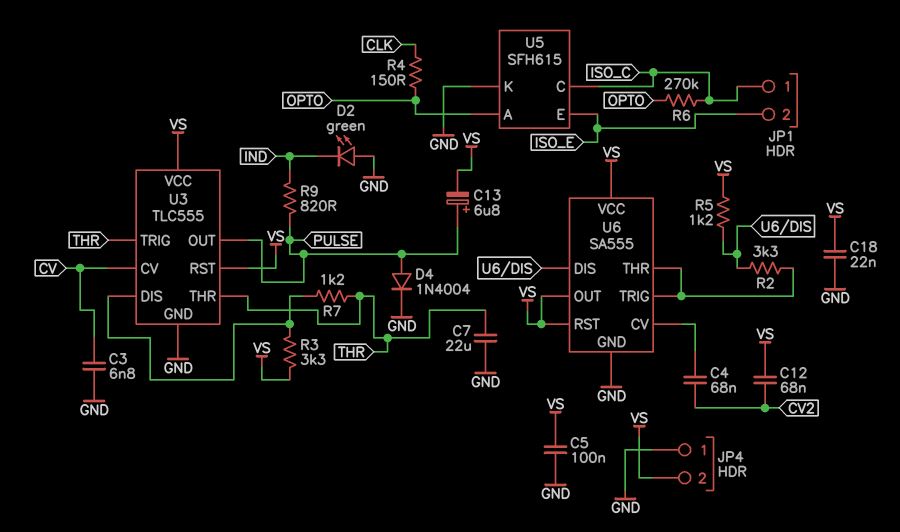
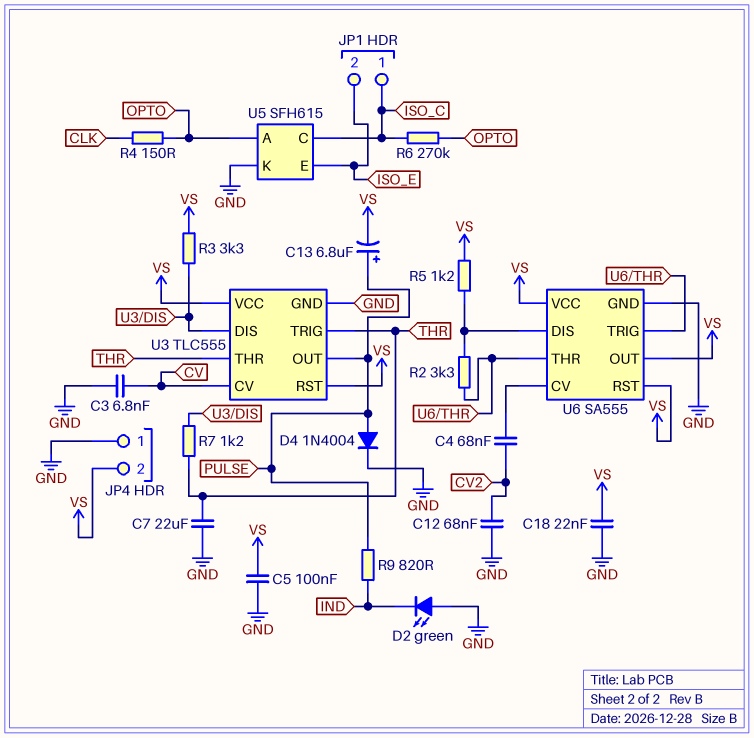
C12: 68nF (CV2, VS) -> 68nF (CV2, GND)

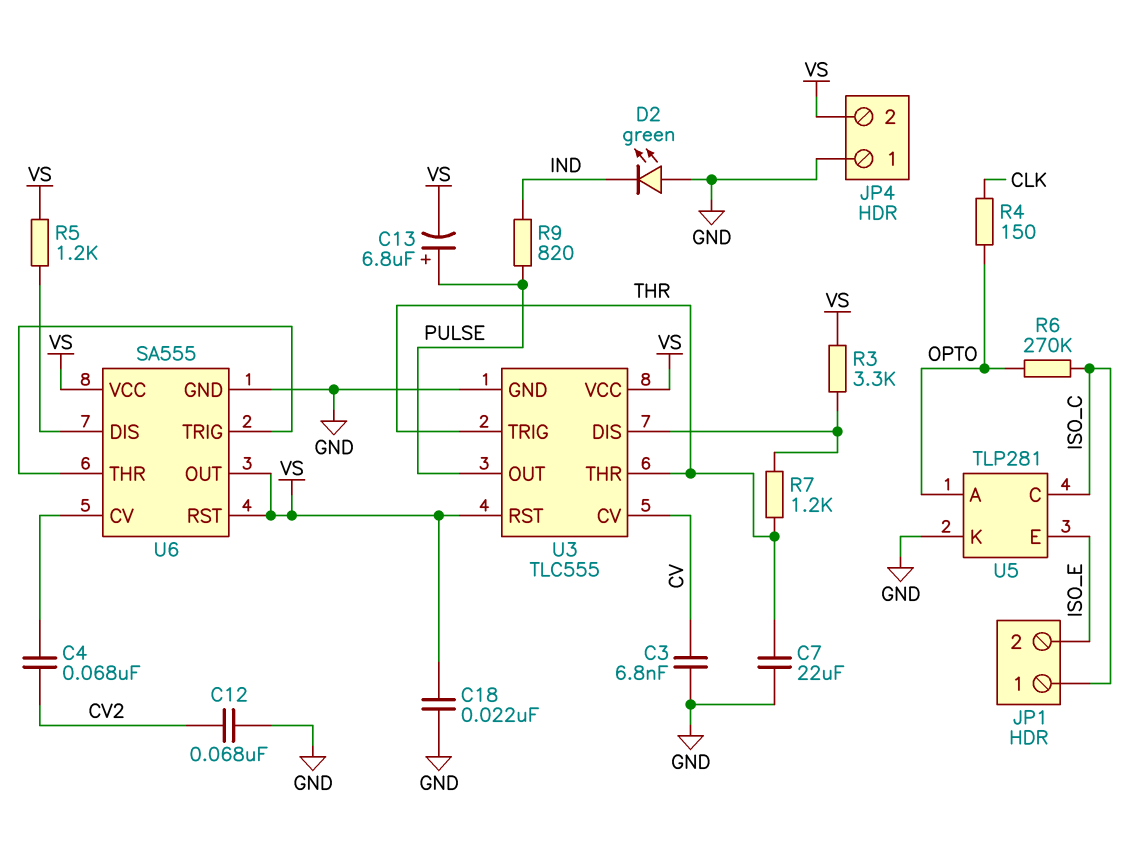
C5: 100nF (GND, VS) -> none
D4: diode 1N4004 (A PULSE, K GND) -> none
R2: 3.3k (U6/DIS, U6/THR) -> none
U5: SFH615 -> TLP281

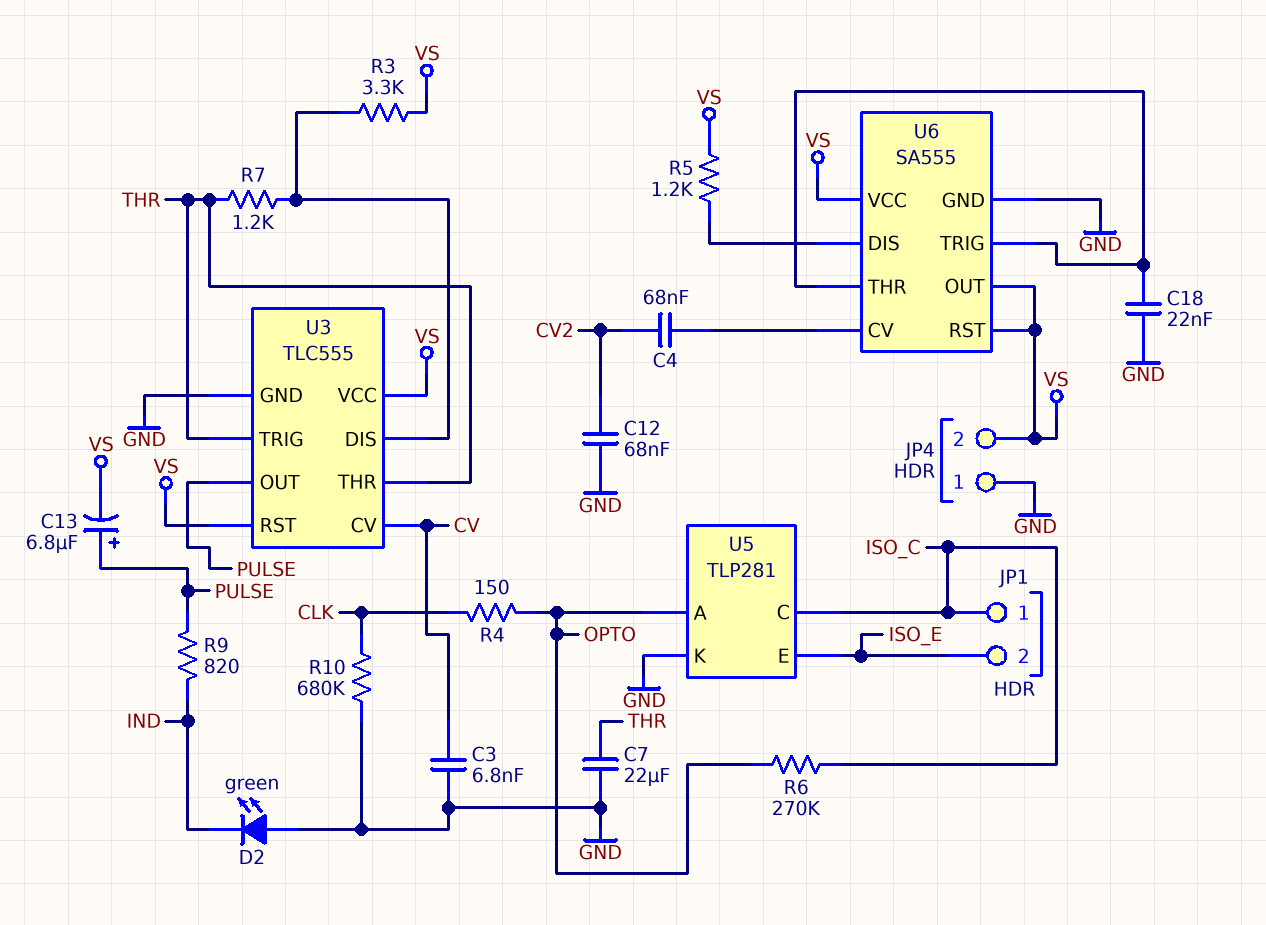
C18: 22nF (GND, VS) -> 22nF (GND, U6/THR)
R10: none -> 680k (CLK, GND)

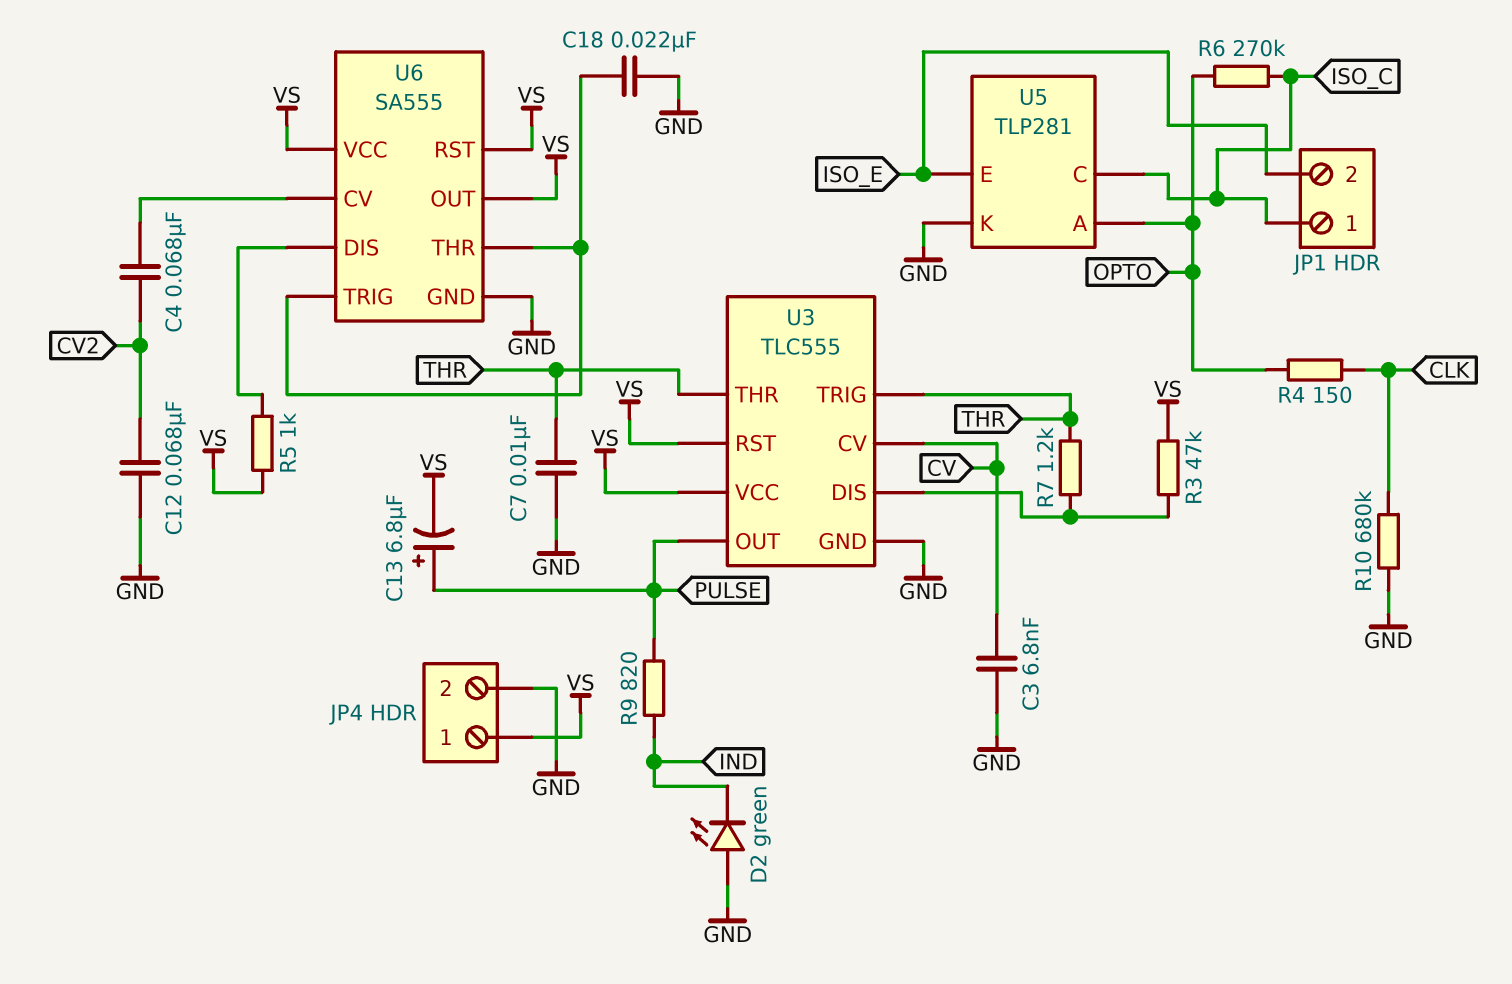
C7: 22uF (GND, THR) -> 10nF (GND, THR)
JP4 pin 1: GND -> VS
JP4 pin 2: VS -> GND
R3: 3.3k (U3/DIS, VS) -> 47k (U3/DIS, VS)
R5: 1.2k (U6/DIS, VS) -> 1k (U6/DIS, VS)

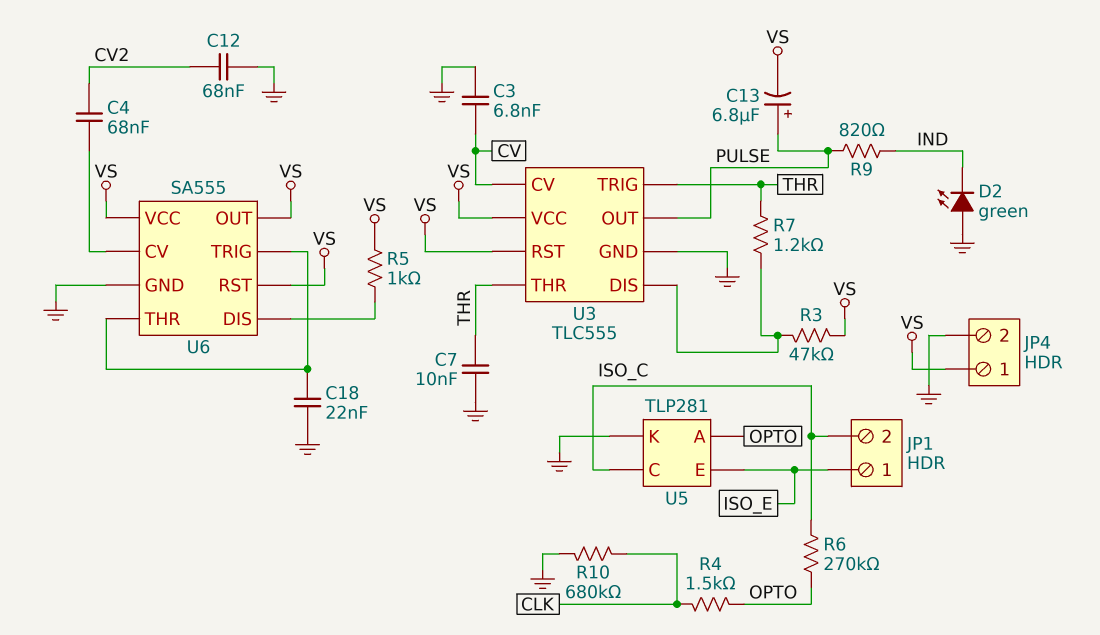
JP1 pin 1: ISO_C -> ISO_E
JP1 pin 2: ISO_E -> ISO_C
R4: 150 (CLK, OPTO) -> 1.5k (CLK, OPTO)

